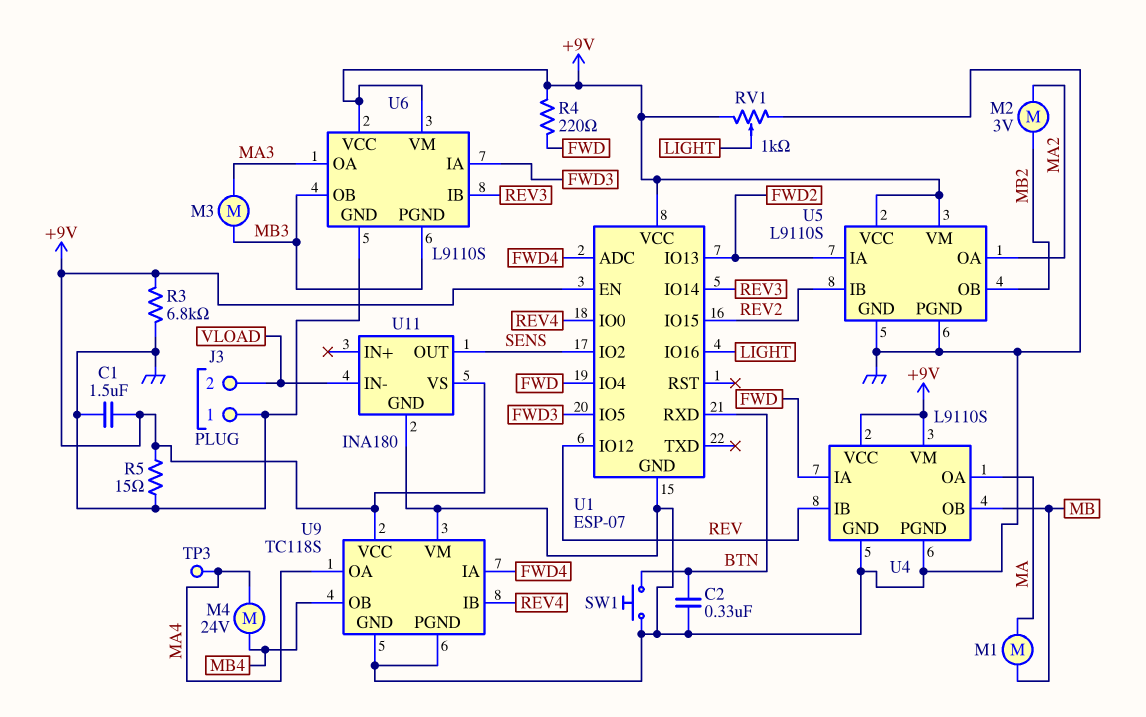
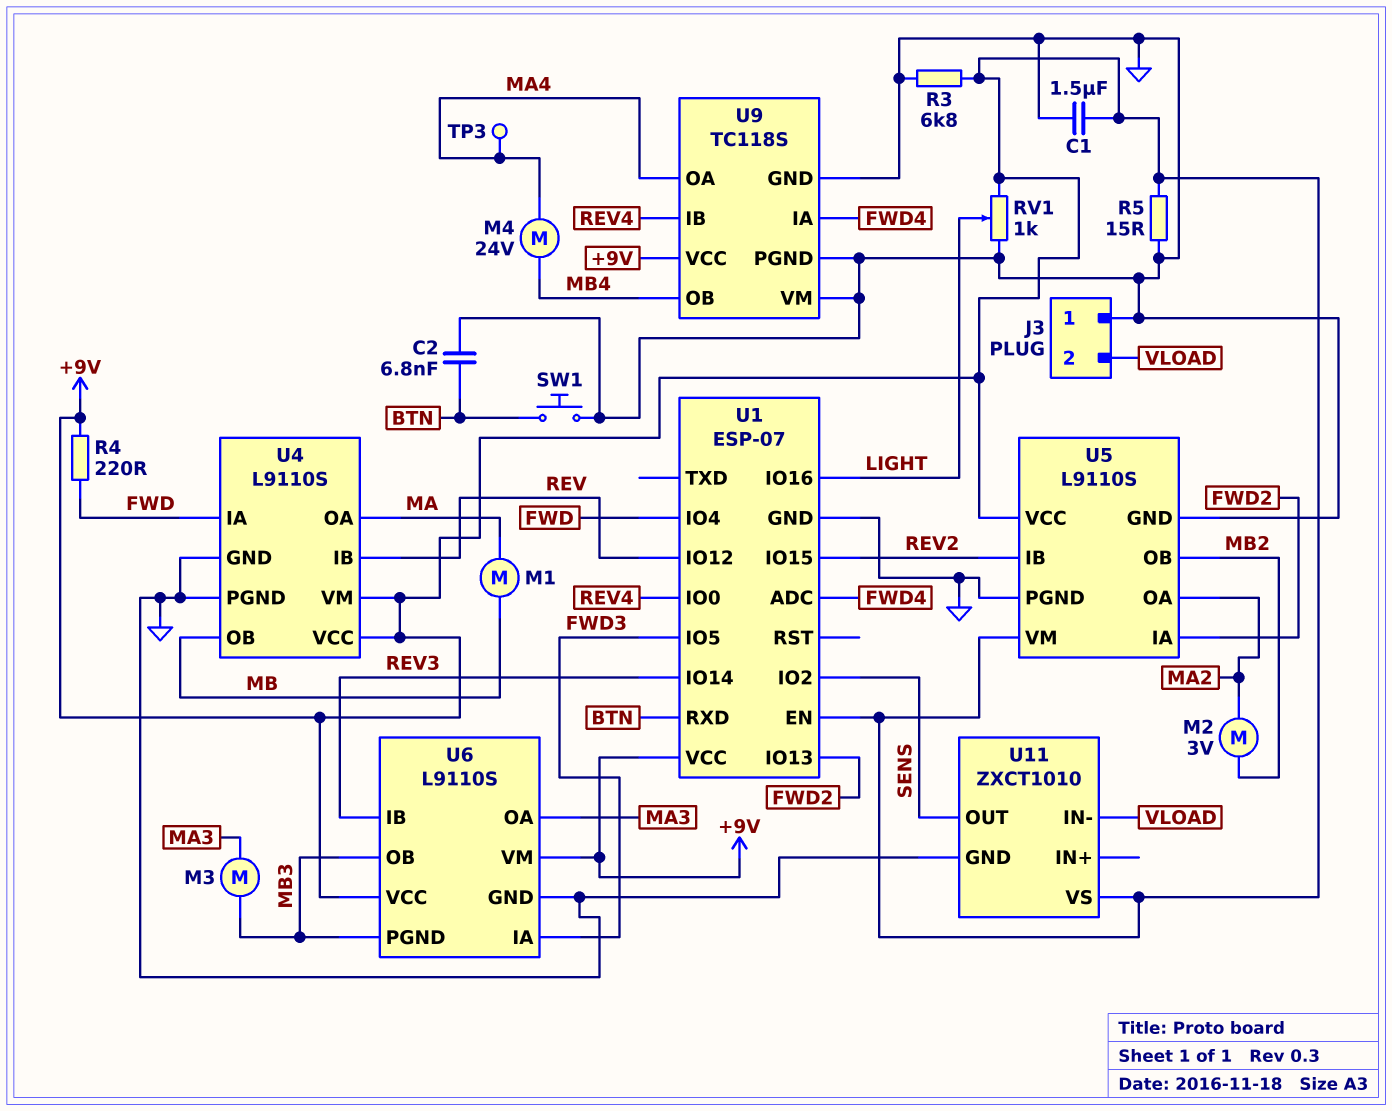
C2: 330nF (BTN, GND) -> 6.8nF (BTN, GND)
U11: INA180 -> ZXCT1010

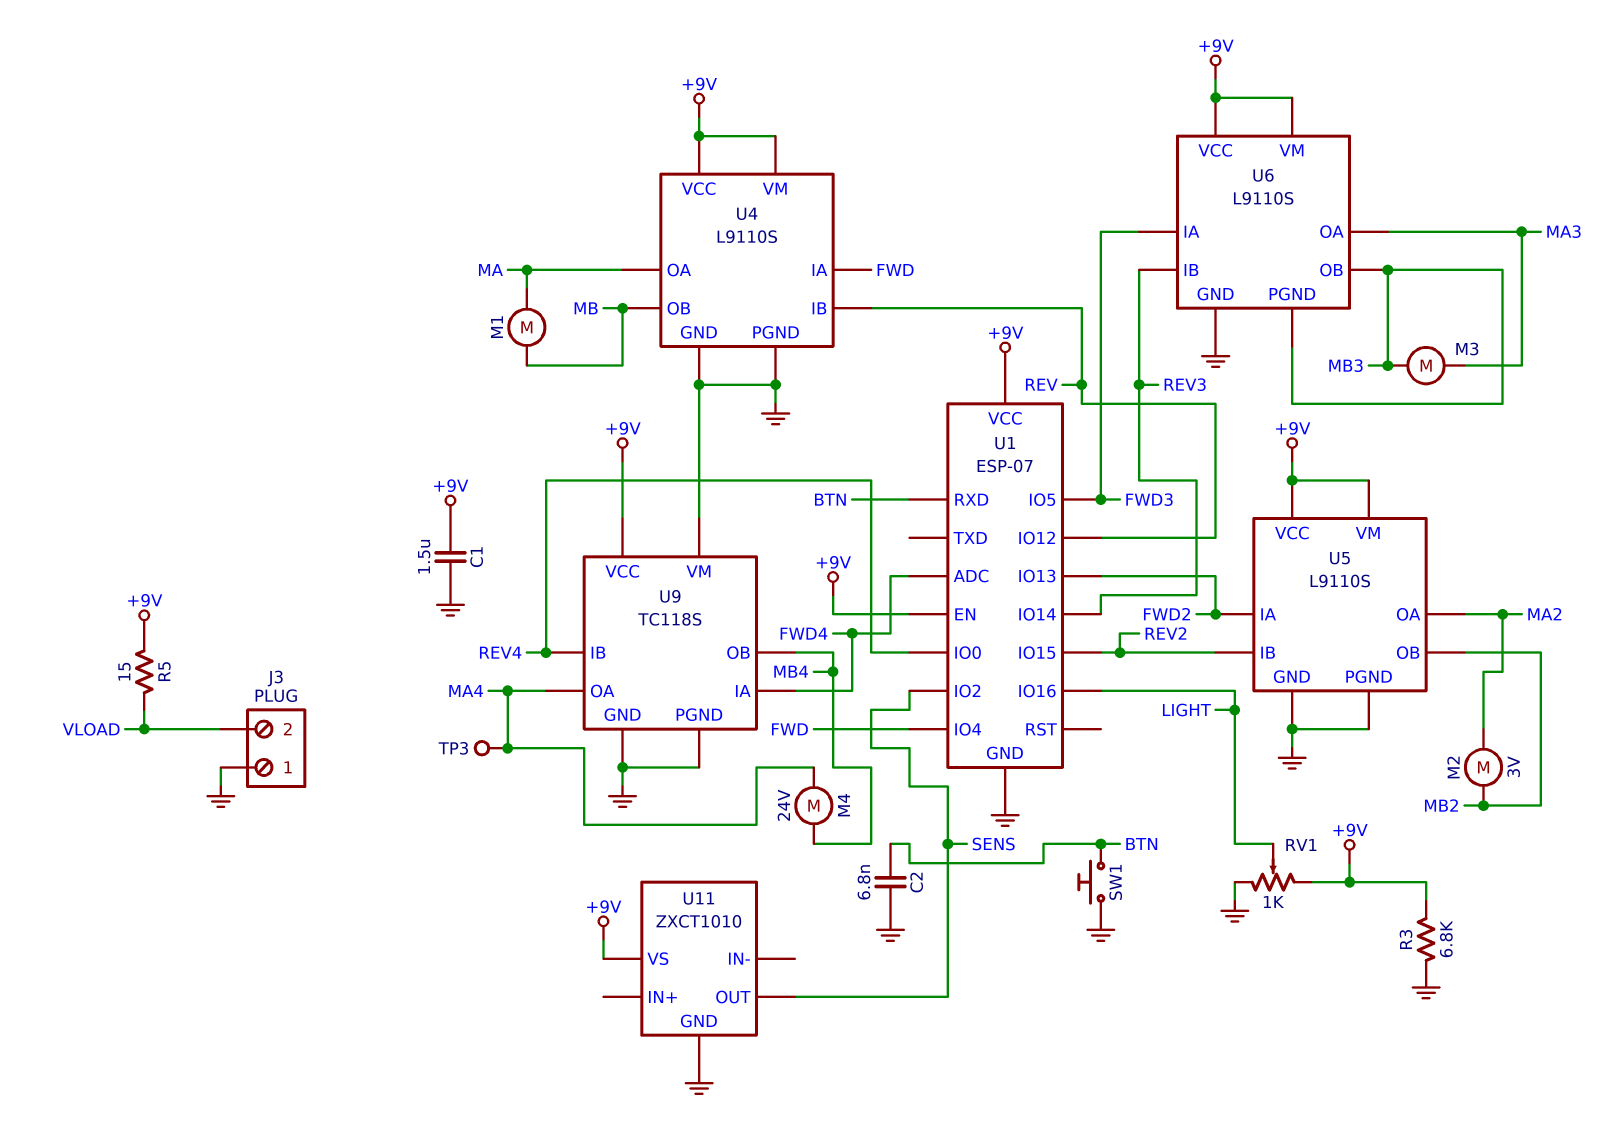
R4: 220 (+9V, FWD) -> none
R5: 15 (+9V, GND) -> 15 (+9V, VLOAD)
U11 pin IN-: VLOAD -> none

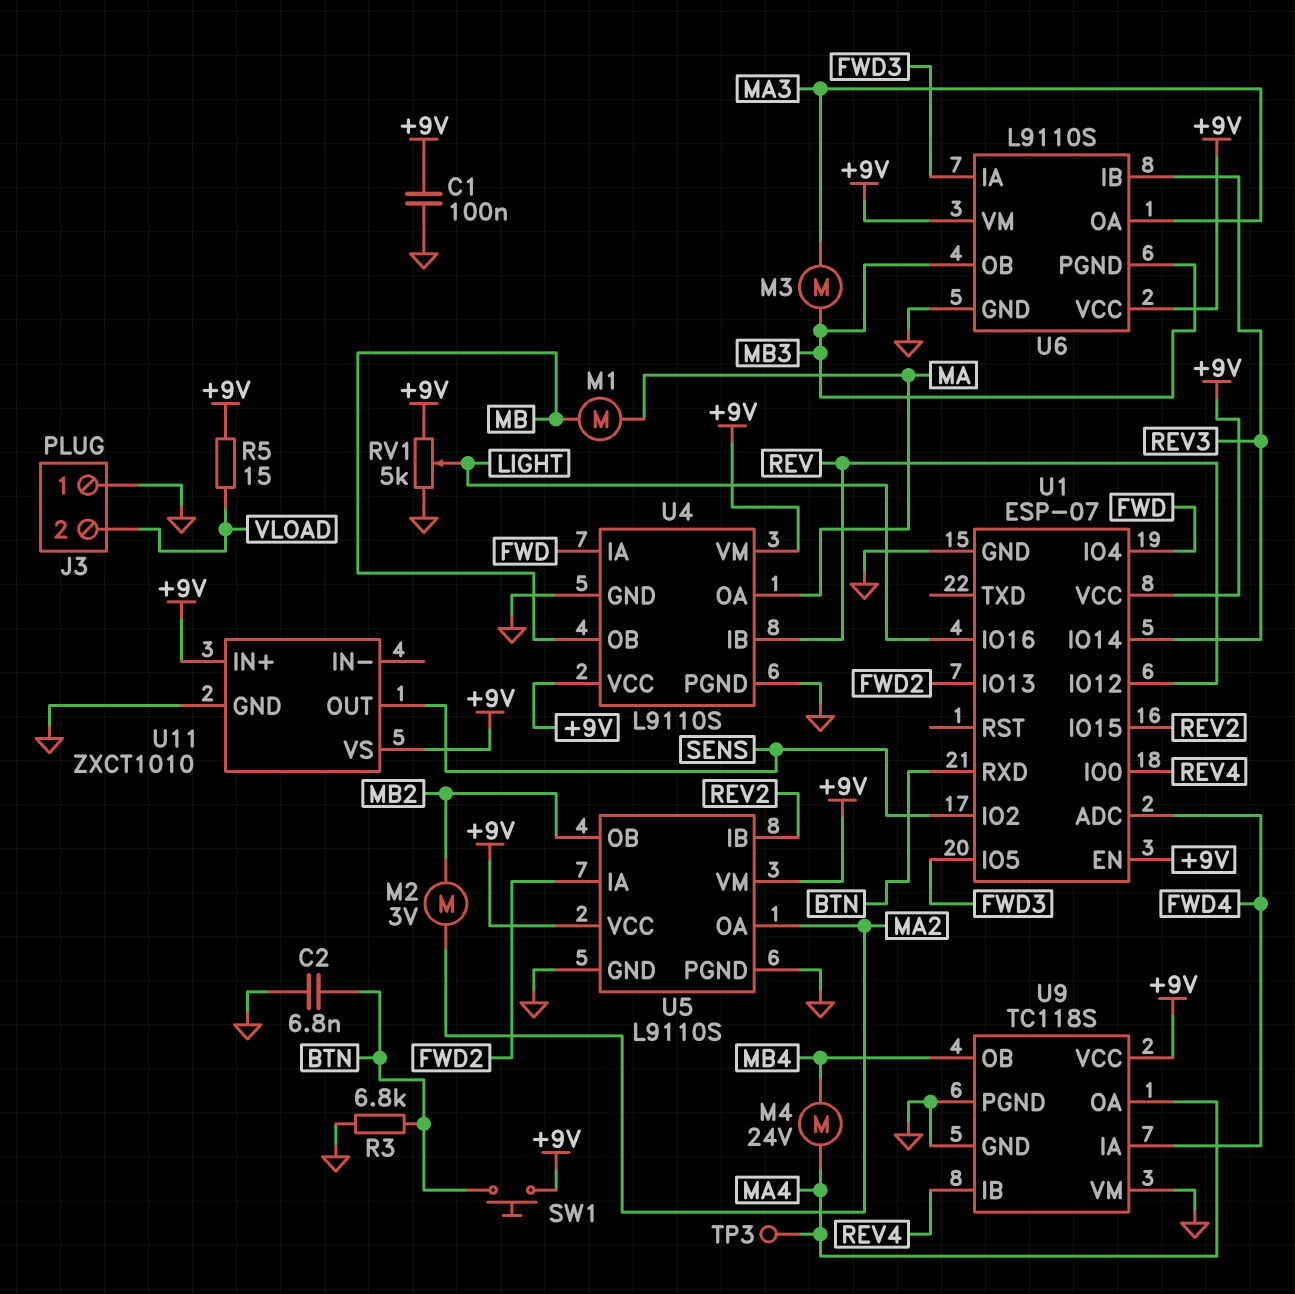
C1: 1.5uF (+9V, GND) -> 100nF (+9V, GND)
R3: 6.8k (+9V, GND) -> 6.8k (BTN, GND)
RV1: 1k (+9V, GND, wiper LIGHT) -> 5k (+9V, GND, wiper LIGHT)
SW1: button (BTN, GND) -> button (+9V, BTN)
U11 pin IN+: none -> +9V

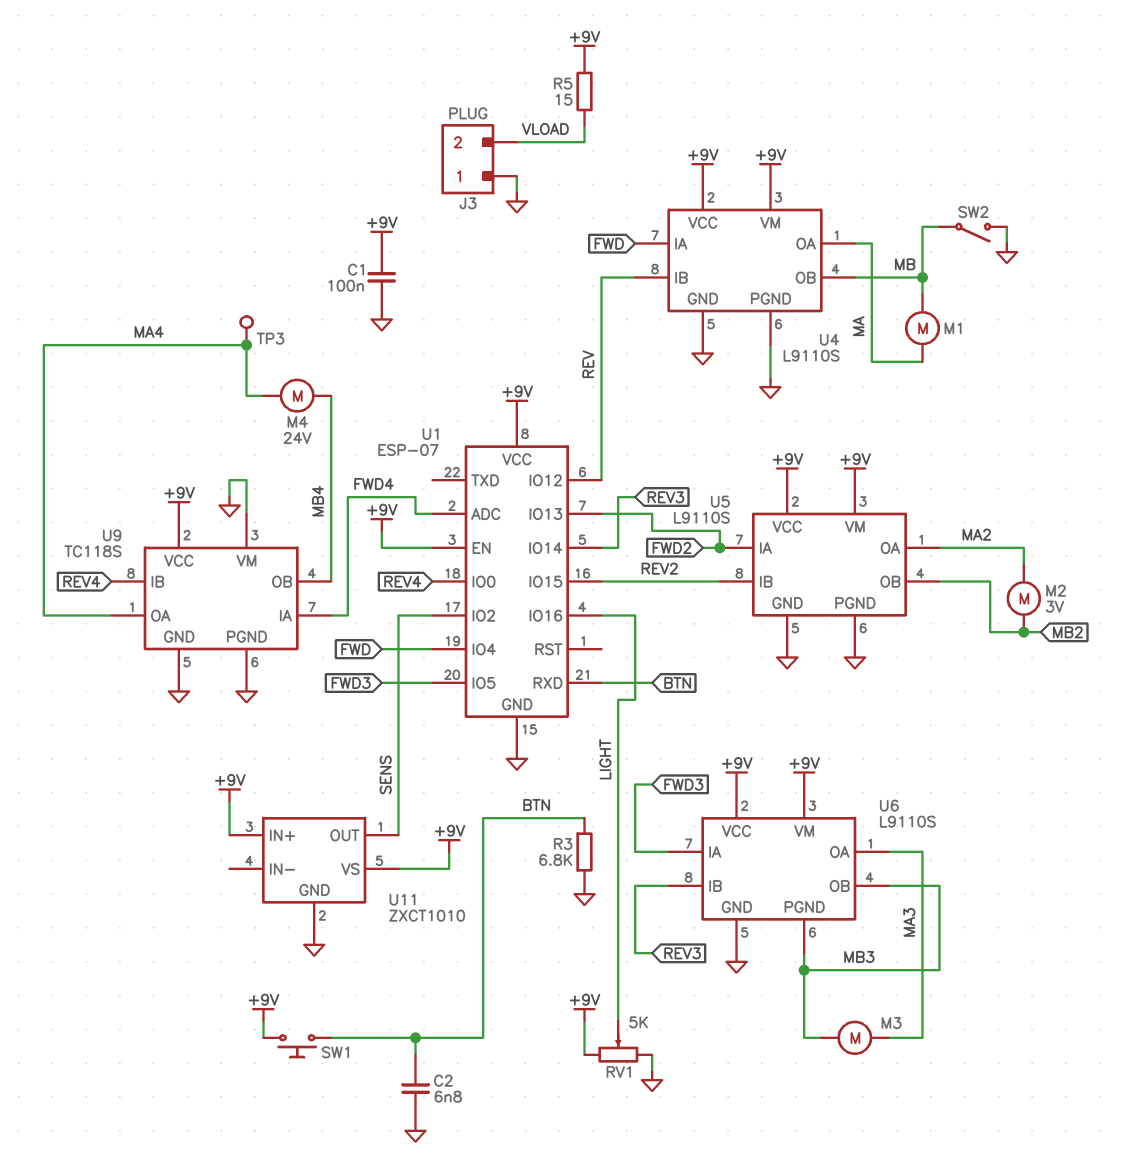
SW2: none -> switch (GND, MB)

